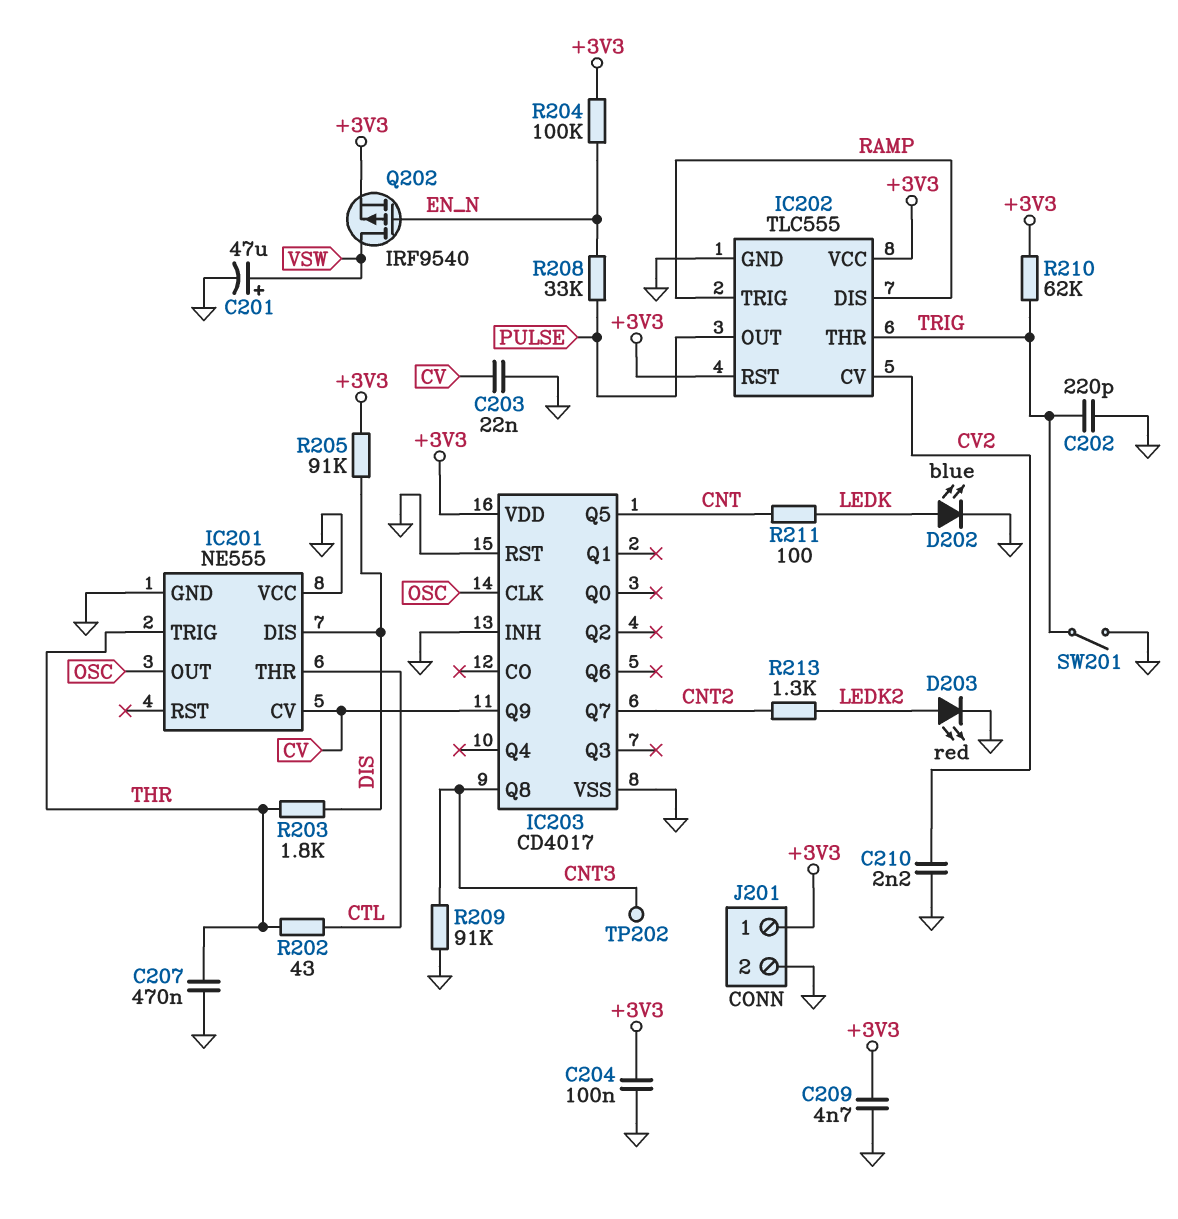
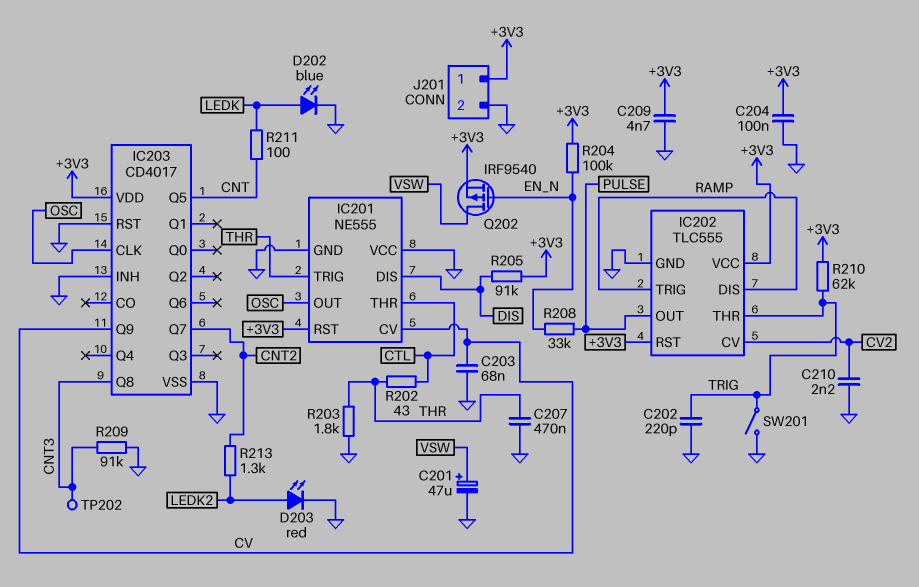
C203: 22nF (CV, GND) -> 68nF (CV, GND)
IC201 pin RST: none -> +3V3
R203: 1.8k (DIS, THR) -> 1.8k (GND, THR)

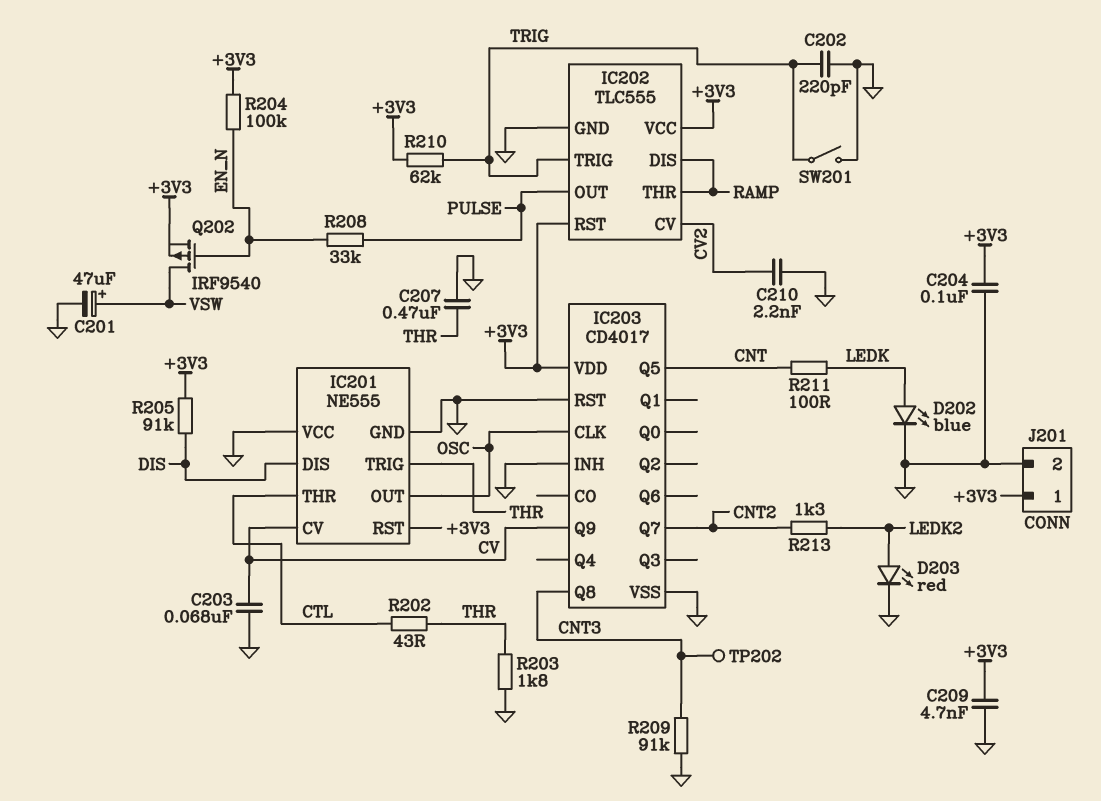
IC202 pin THR: TRIG -> RAMP
IC202 pin TRIG: RAMP -> TRIG

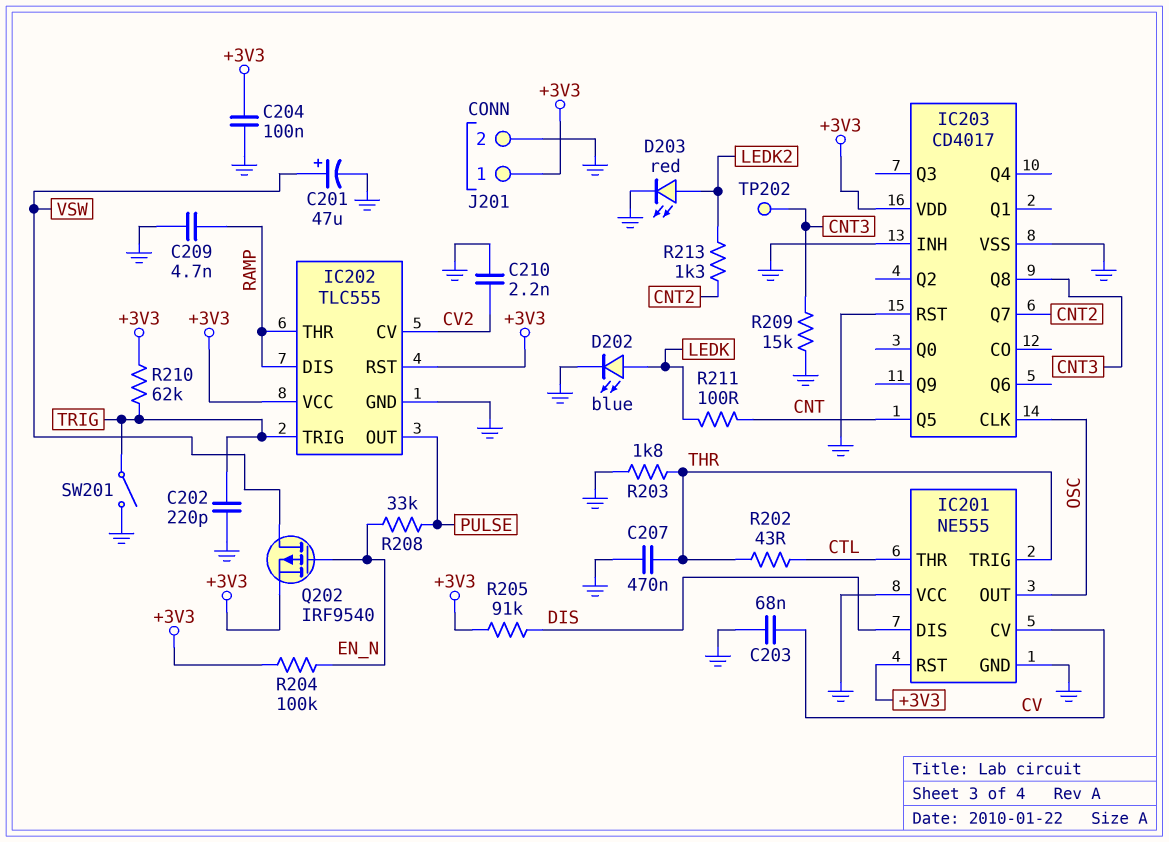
C209: 4.7nF (+3V3, GND) -> 4.7nF (GND, RAMP)
IC203 pin Q9: CV -> none
R209: 91k (CNT3, GND) -> 15k (CNT3, GND)

